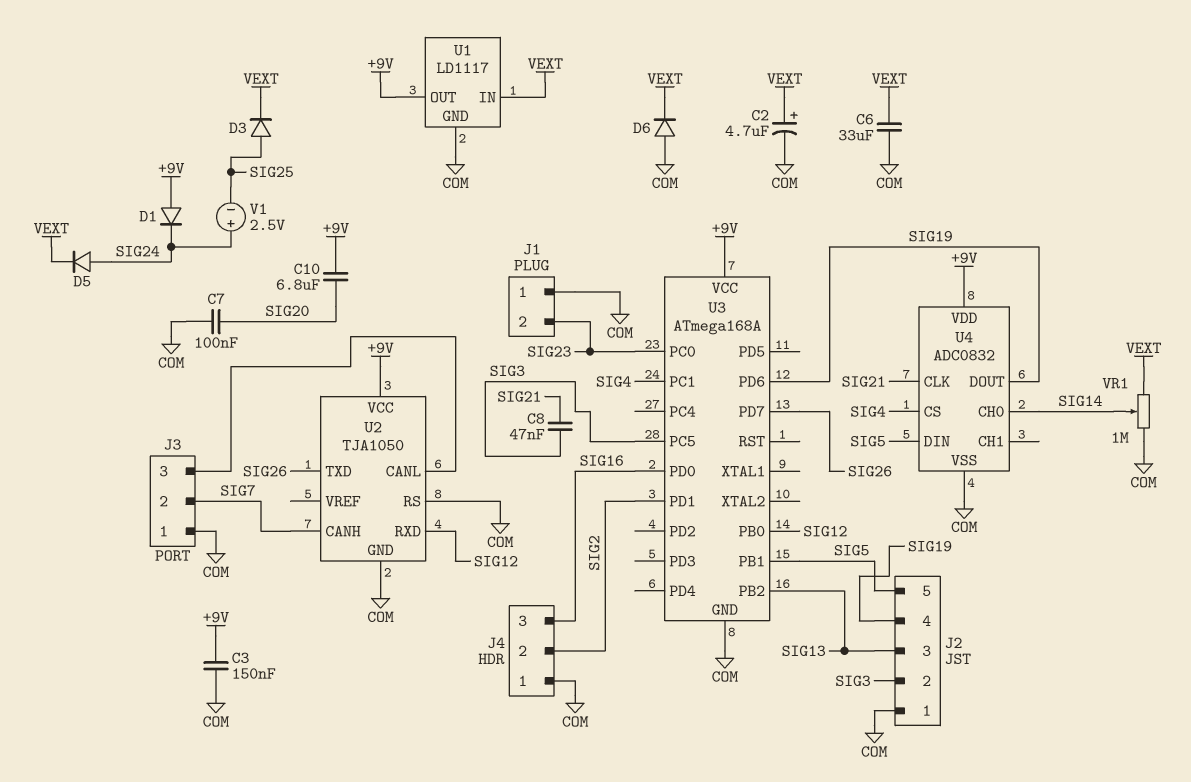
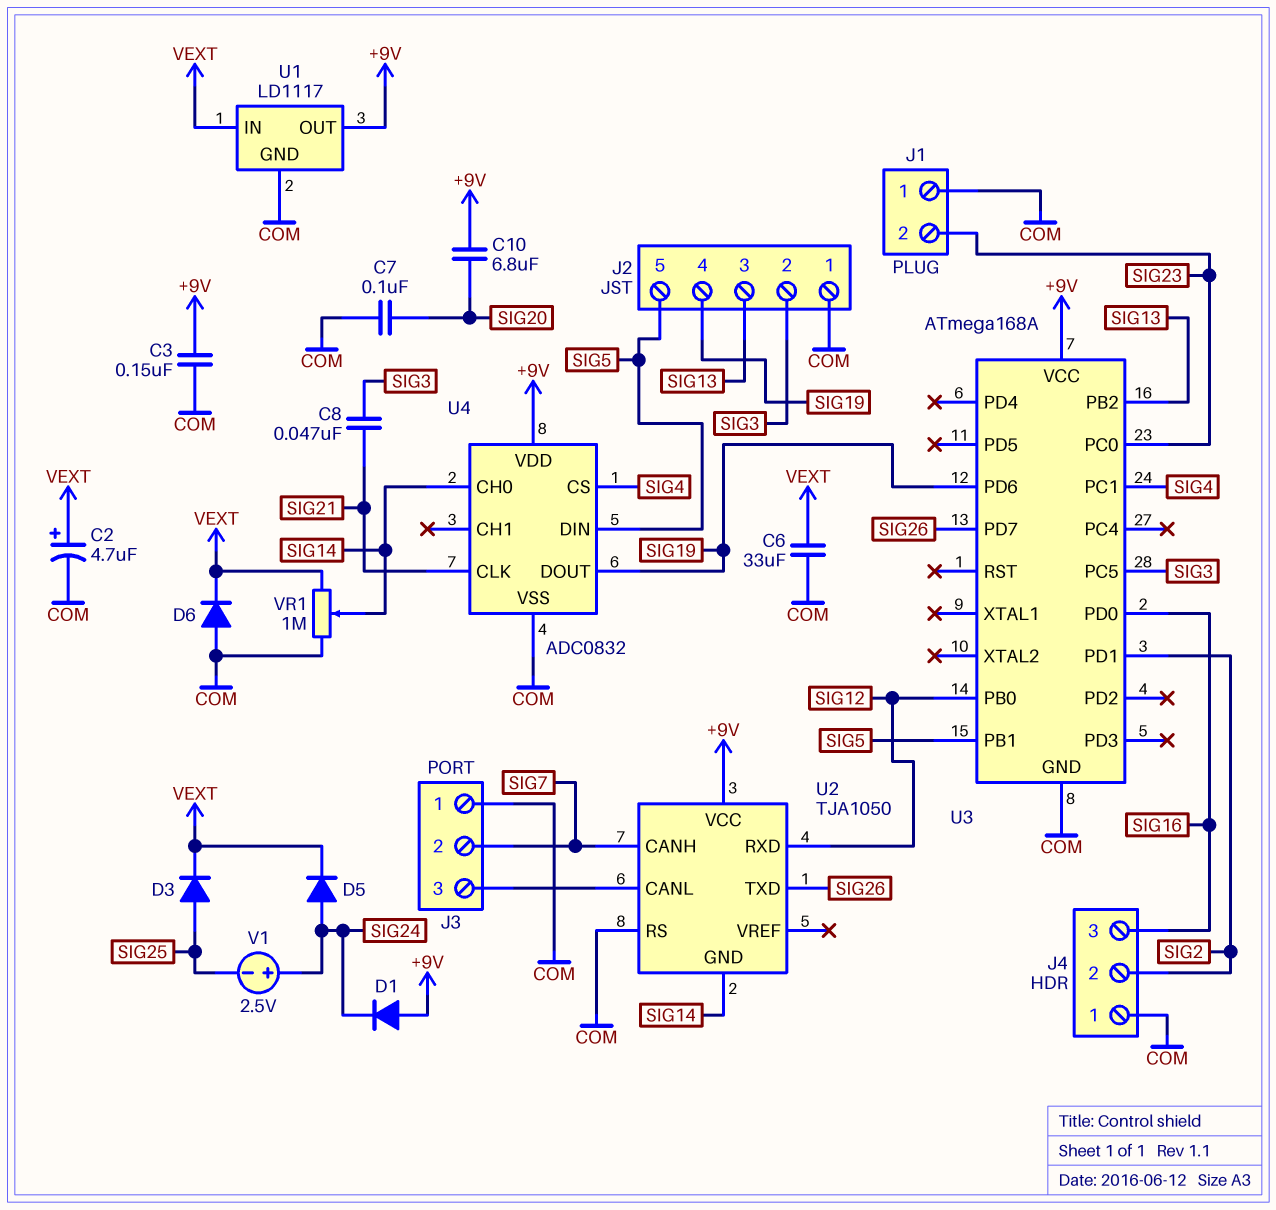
U2 pin GND: COM -> SIG14

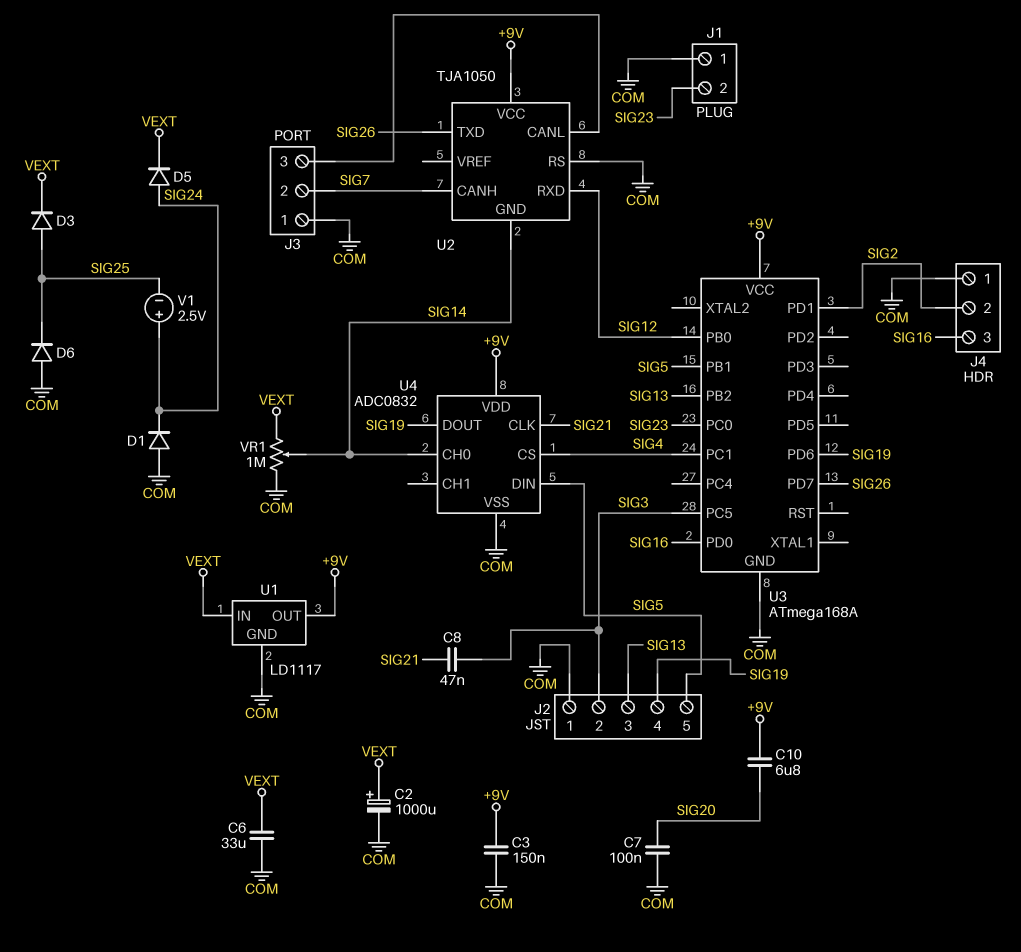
C2: 4.7uF (plus VEXT, minus COM) -> 1000uF (plus VEXT, minus COM)
D1: diode (A +9V, K SIG24) -> diode (A COM, K SIG24)
D6: diode (A COM, K VEXT) -> diode (A COM, K SIG25)

